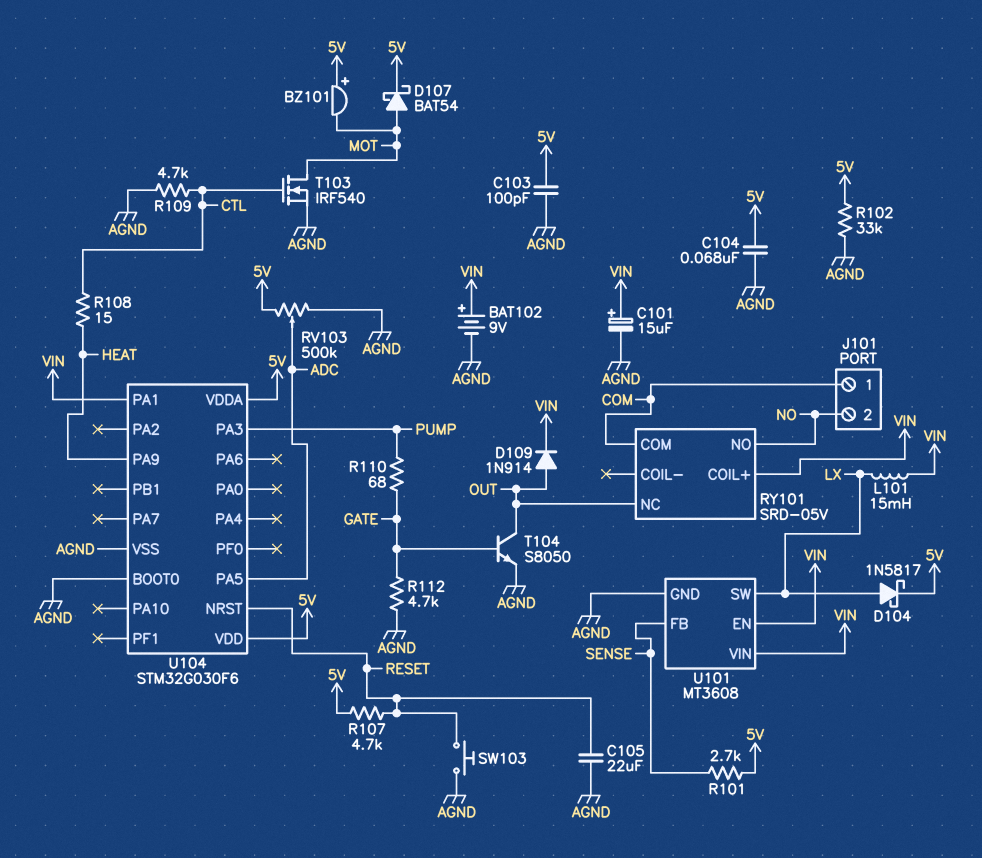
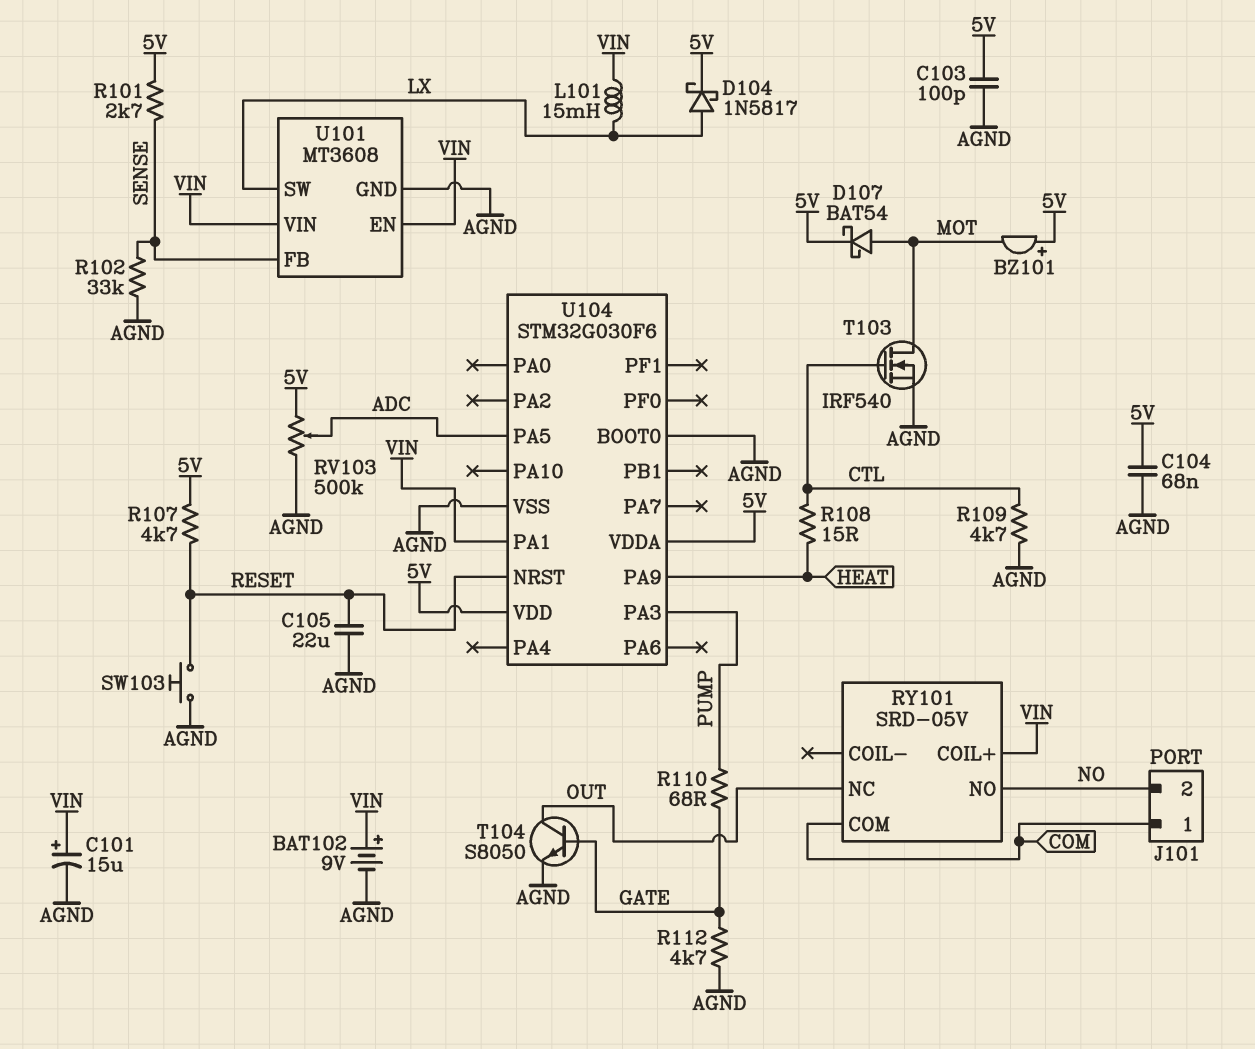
D109: diode 1N914 (A OUT, K VIN) -> none
R102: 33k (5V, AGND) -> 33k (AGND, SENSE)

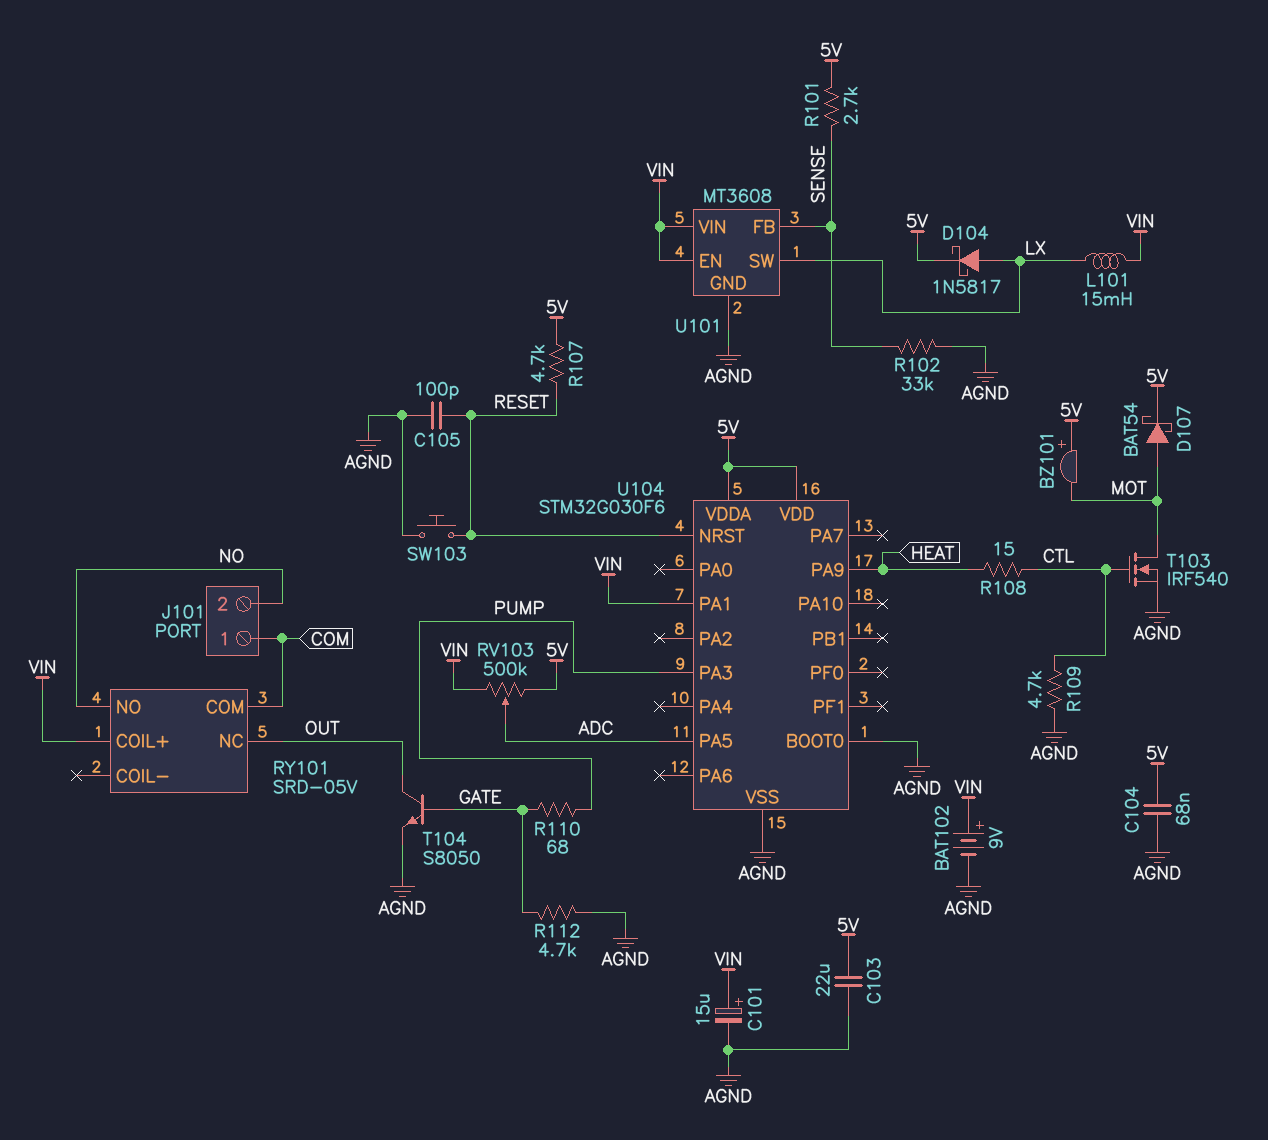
C103: 100pF (5V, AGND) -> 22uF (5V, AGND)
C105: 22uF (AGND, RESET) -> 100pF (AGND, RESET)
RV103: 500k (5V, AGND, wiper ADC) -> 500k (5V, VIN, wiper ADC)

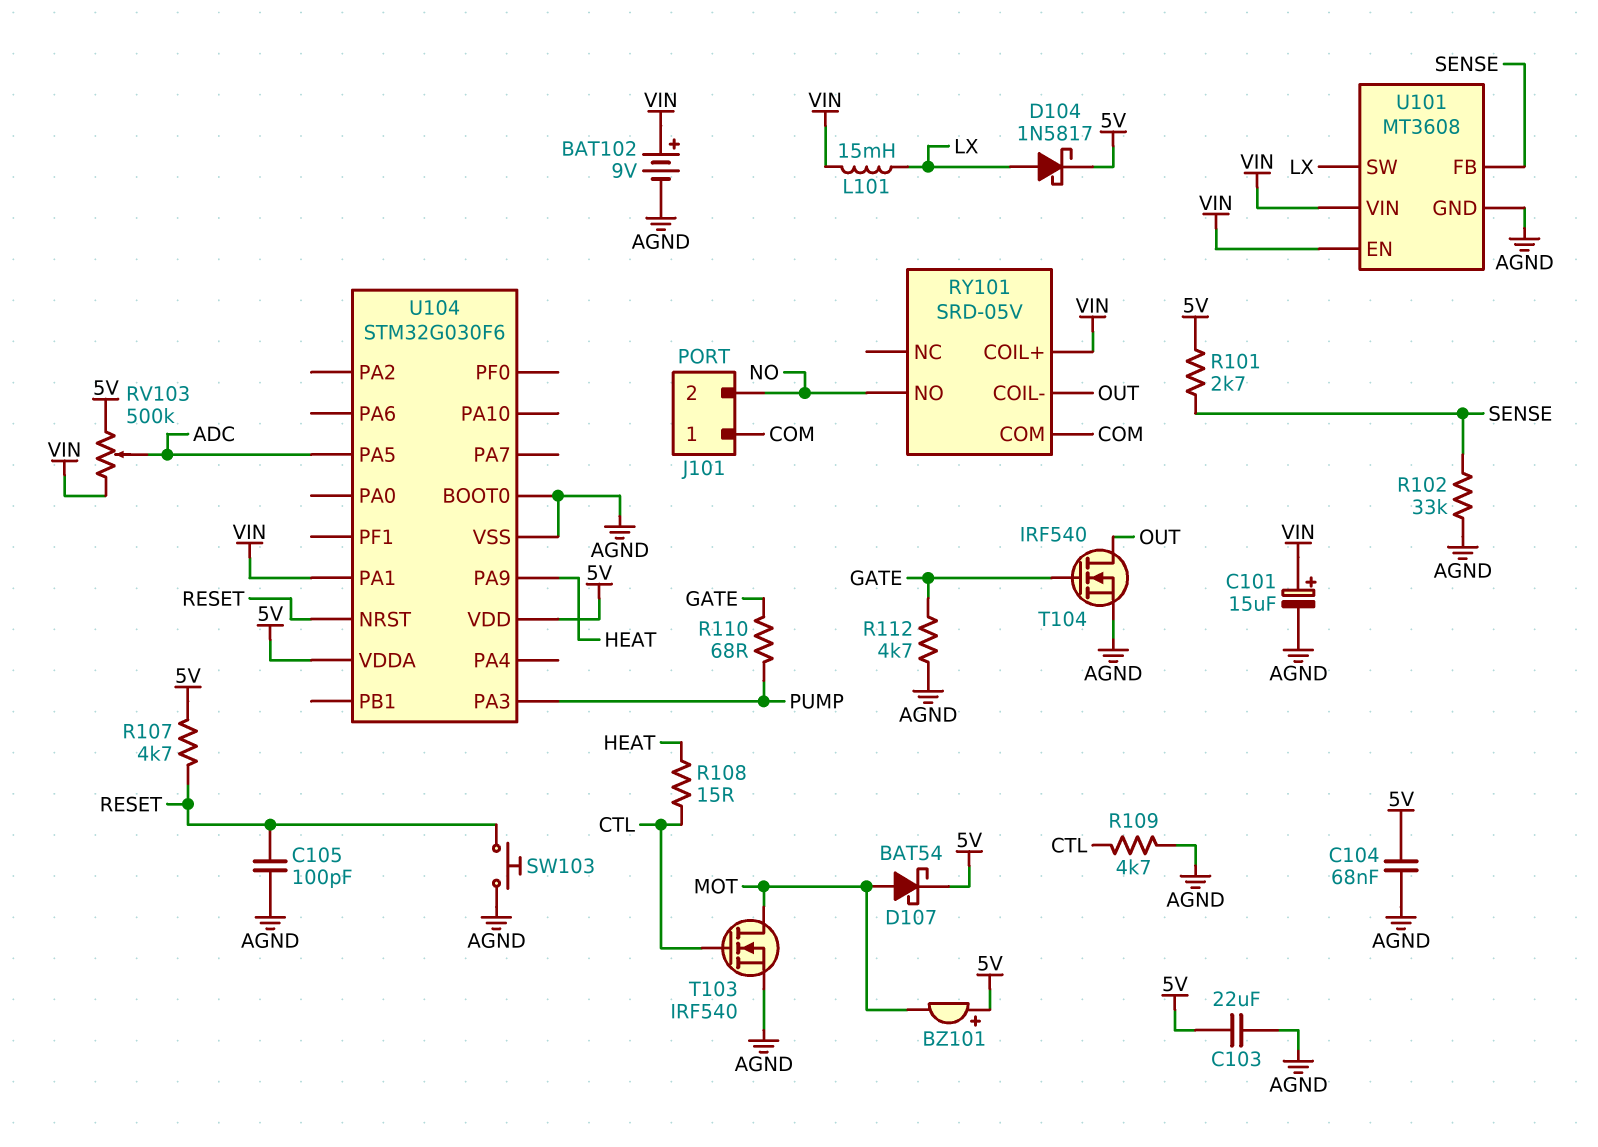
RY101 pin COIL-: none -> OUT
RY101 pin NC: OUT -> none
T104: NPN S8050 (B GATE, C OUT, E AGND) -> NMOS IRF540 (G GATE, D OUT, S AGND)

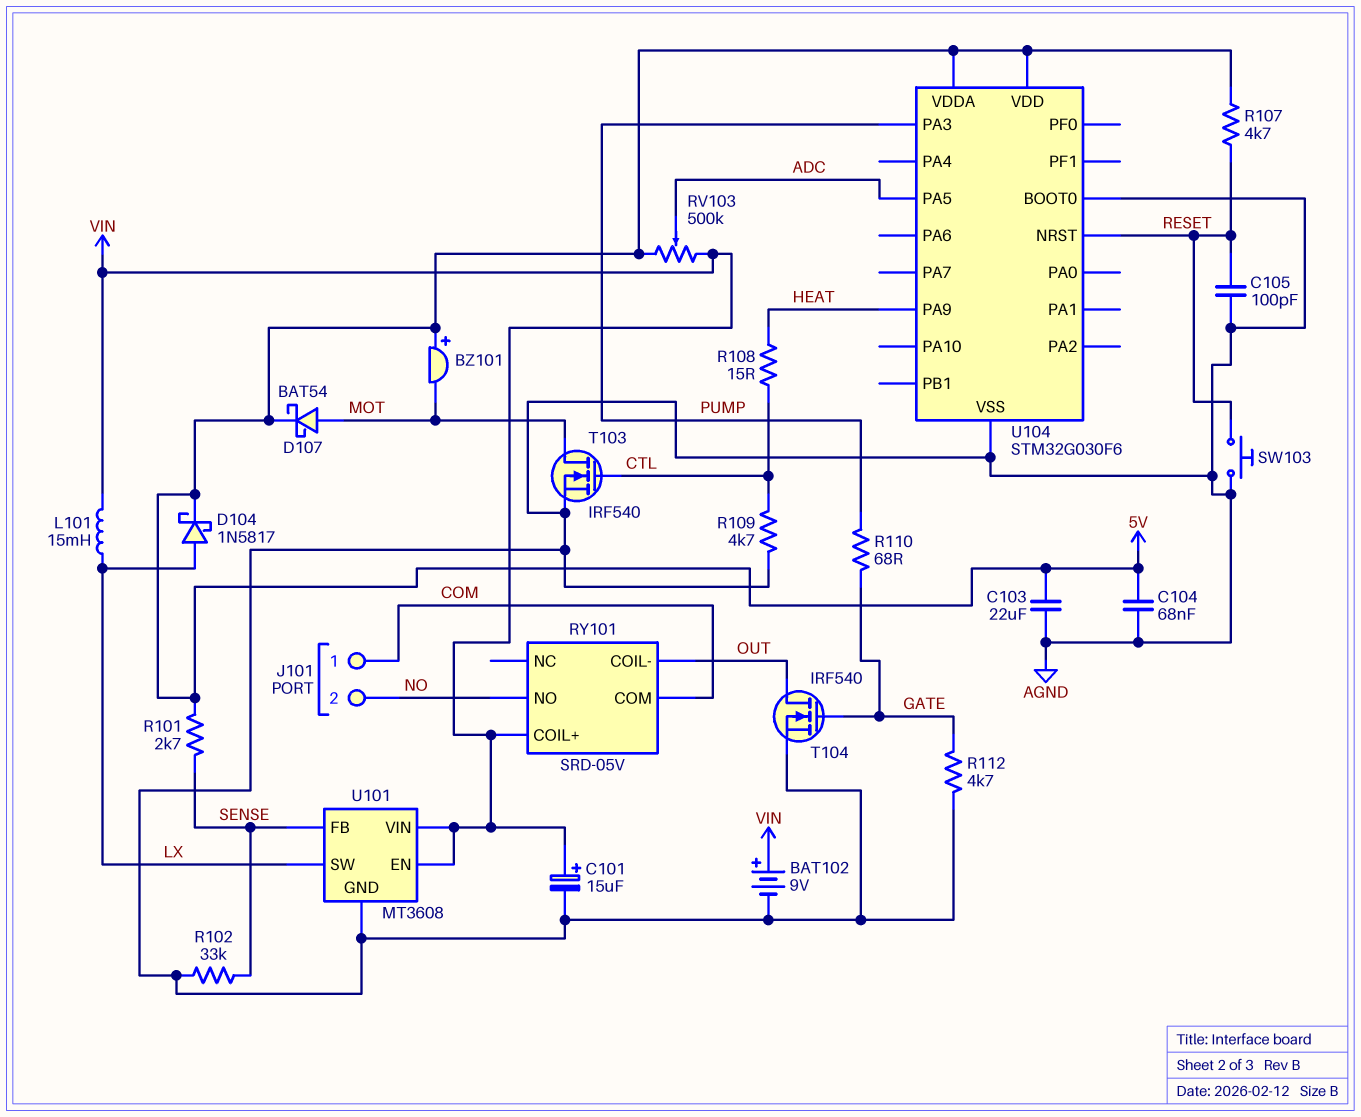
U104 pin PA1: VIN -> none

